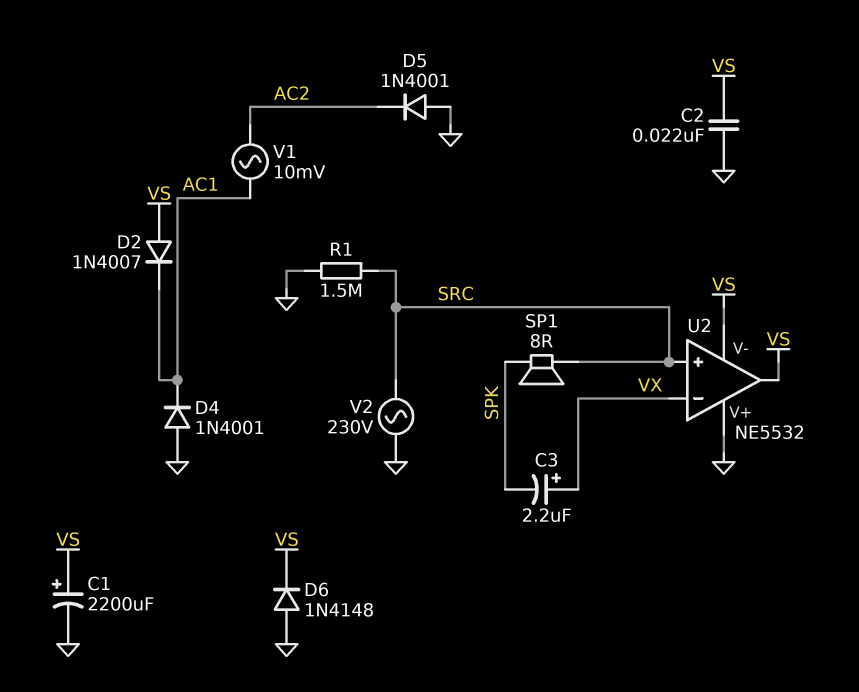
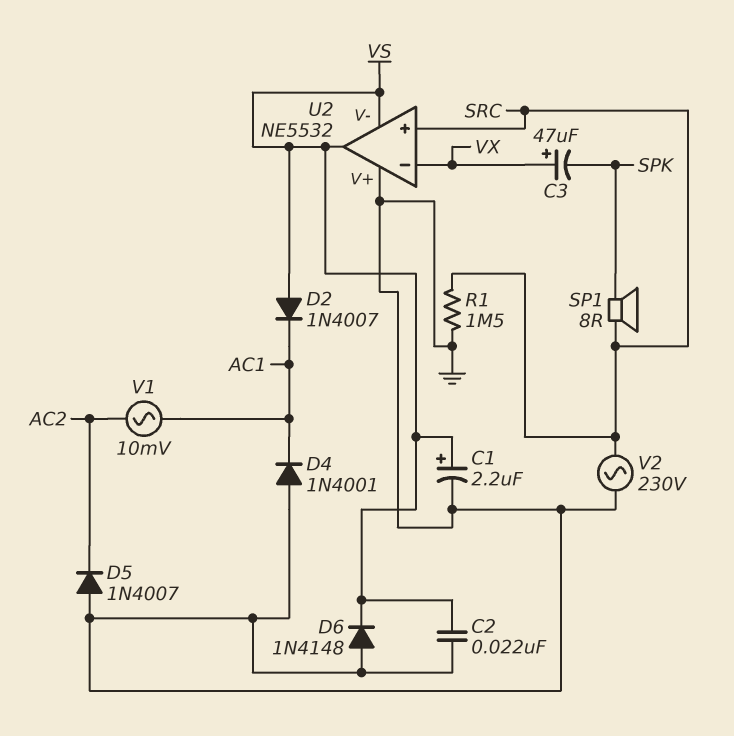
C1: 2200uF (plus VS, minus GND) -> 2.2uF (plus VS, minus GND)
C3: 2.2uF (plus VX, minus SPK) -> 47uF (plus VX, minus SPK)
D5: diode 1N4001 (A GND, K AC2) -> diode 1N4007 (A GND, K AC2)

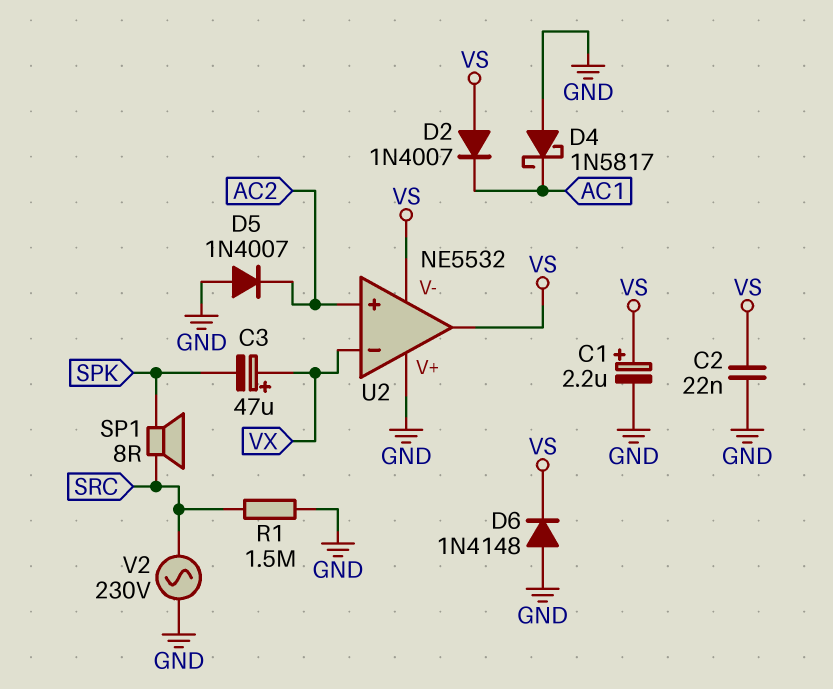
D4: diode 1N4001 (A GND, K AC1) -> schottky 1N5817 (A GND, K AC1)
U2 pin in+: SRC -> AC2
V1: AC 10mV (AC1, AC2) -> none

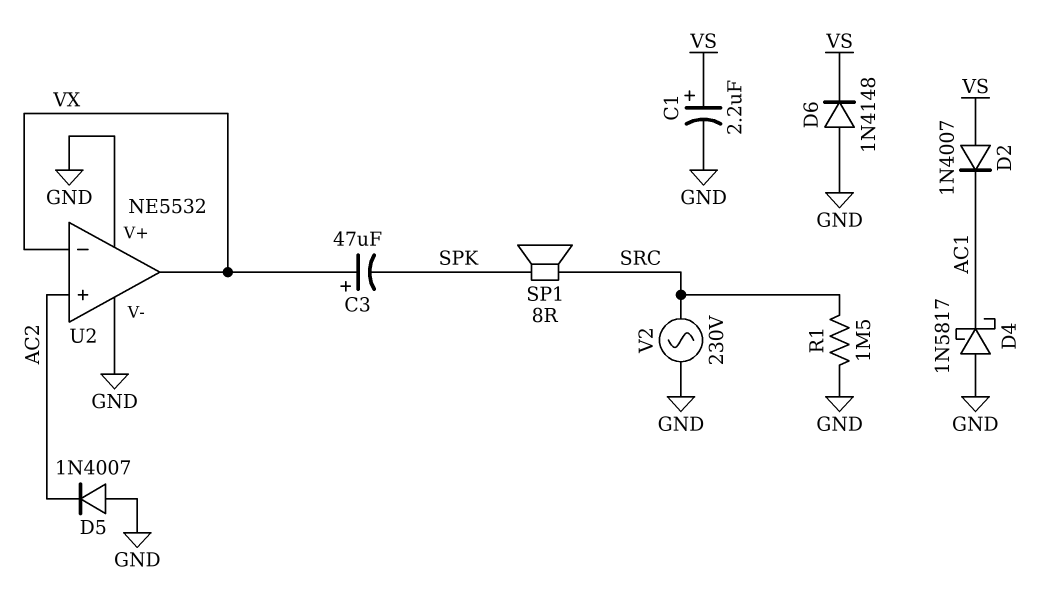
C2: 22nF (GND, VS) -> none
U2 pin V-: VS -> GND
U2 pin out: VS -> VX

